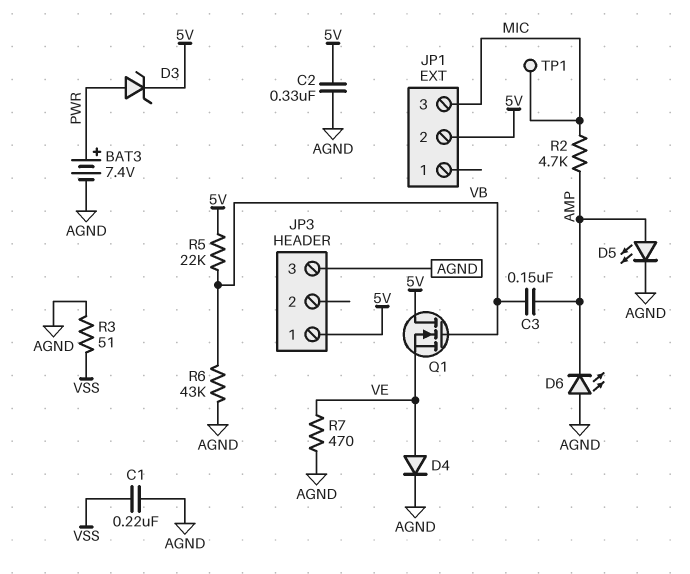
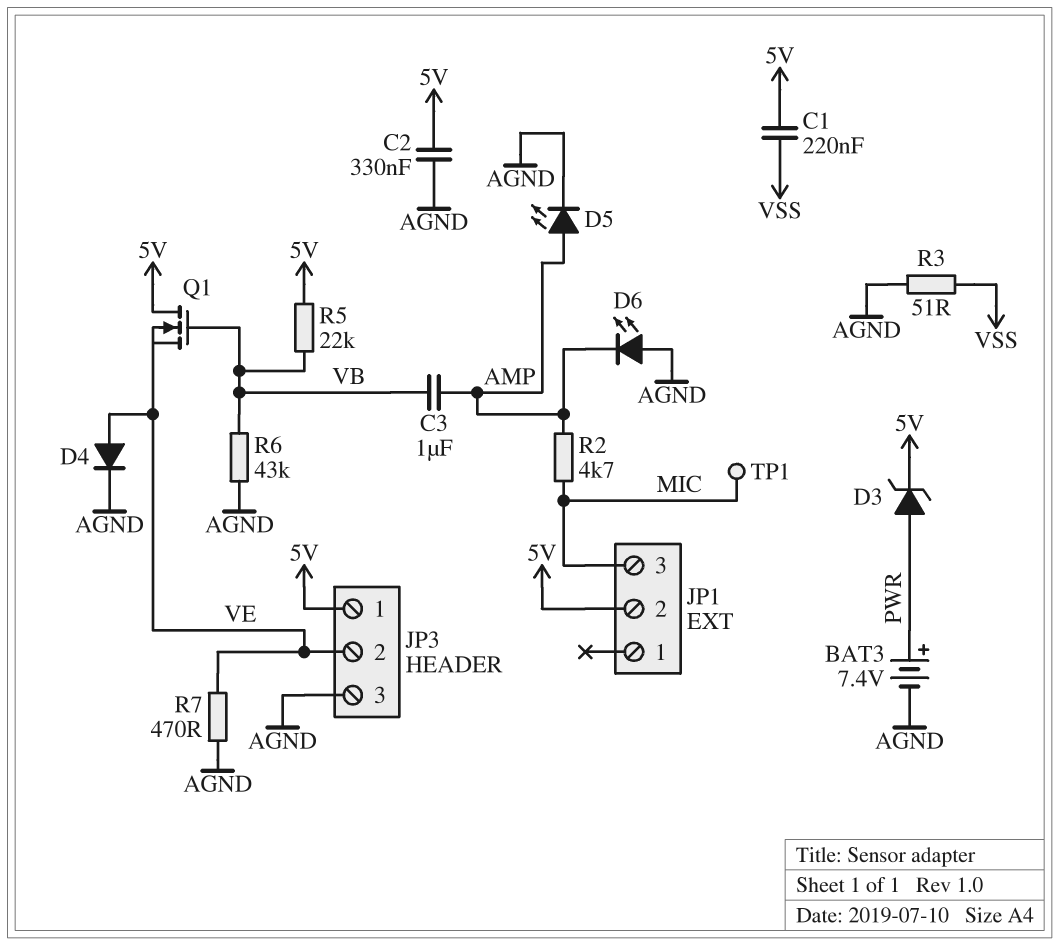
C1: 220nF (AGND, VSS) -> 220nF (5V, VSS)
C3: 150nF (AMP, VB) -> 1uF (AMP, VB)
JP3 pin 2: none -> VE

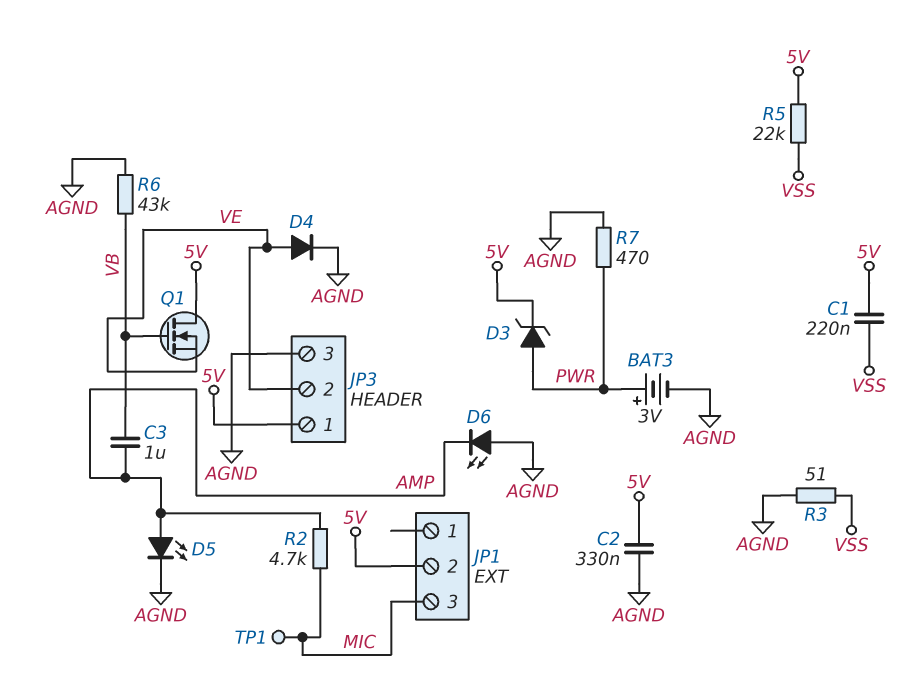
BAT3: 7.4V (plus PWR, minus AGND) -> 3V (plus PWR, minus AGND)
R5: 22k (5V, VB) -> 22k (5V, VSS)
R7: 470 (AGND, VE) -> 470 (AGND, PWR)

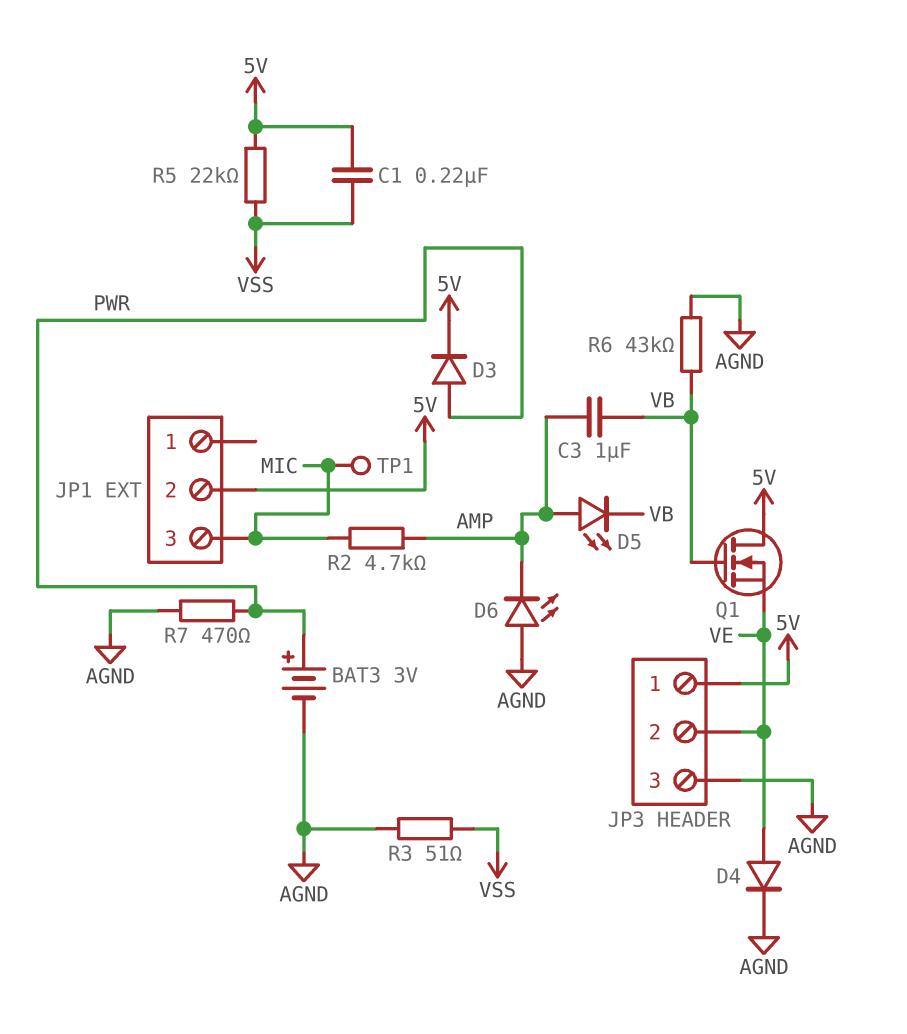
C2: 330nF (5V, AGND) -> none
D3: zener (A PWR, K 5V) -> diode (A PWR, K 5V)
D5: LED (A AMP, K AGND) -> LED (A AMP, K VB)

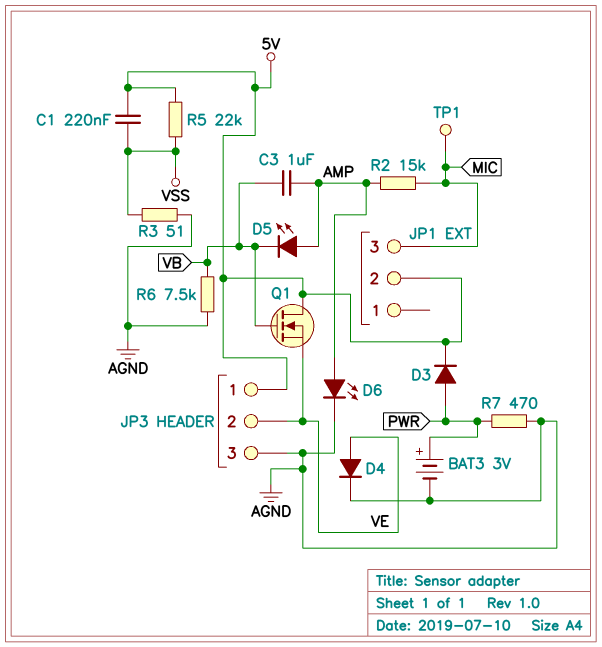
D6: LED (A AGND, K AMP) -> LED (A AMP, K AGND)
R2: 4.7k (AMP, MIC) -> 15k (AMP, MIC)
R6: 43k (AGND, VB) -> 7.5k (AGND, VB)

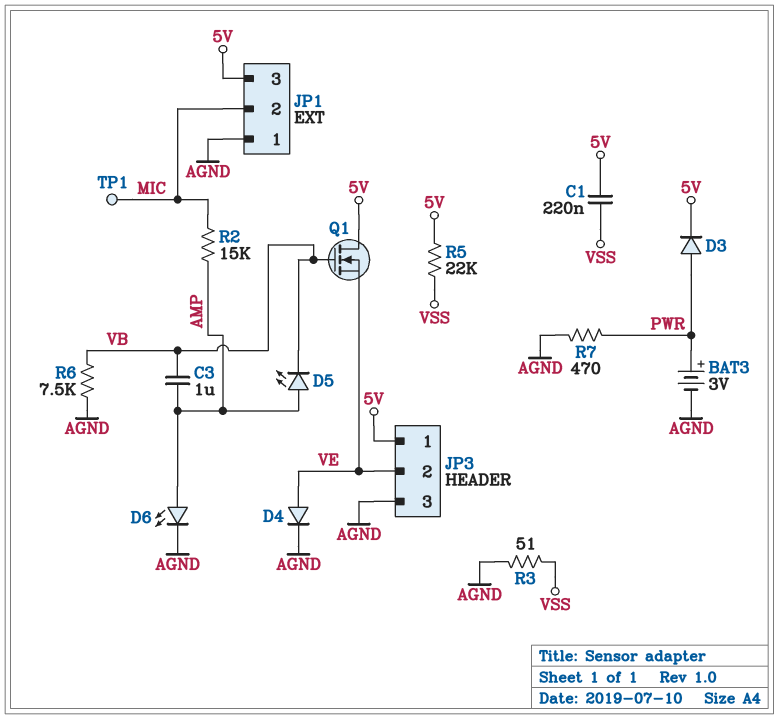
JP1 pin 1: none -> AGND
JP1 pin 2: 5V -> MIC
JP1 pin 3: MIC -> 5V

